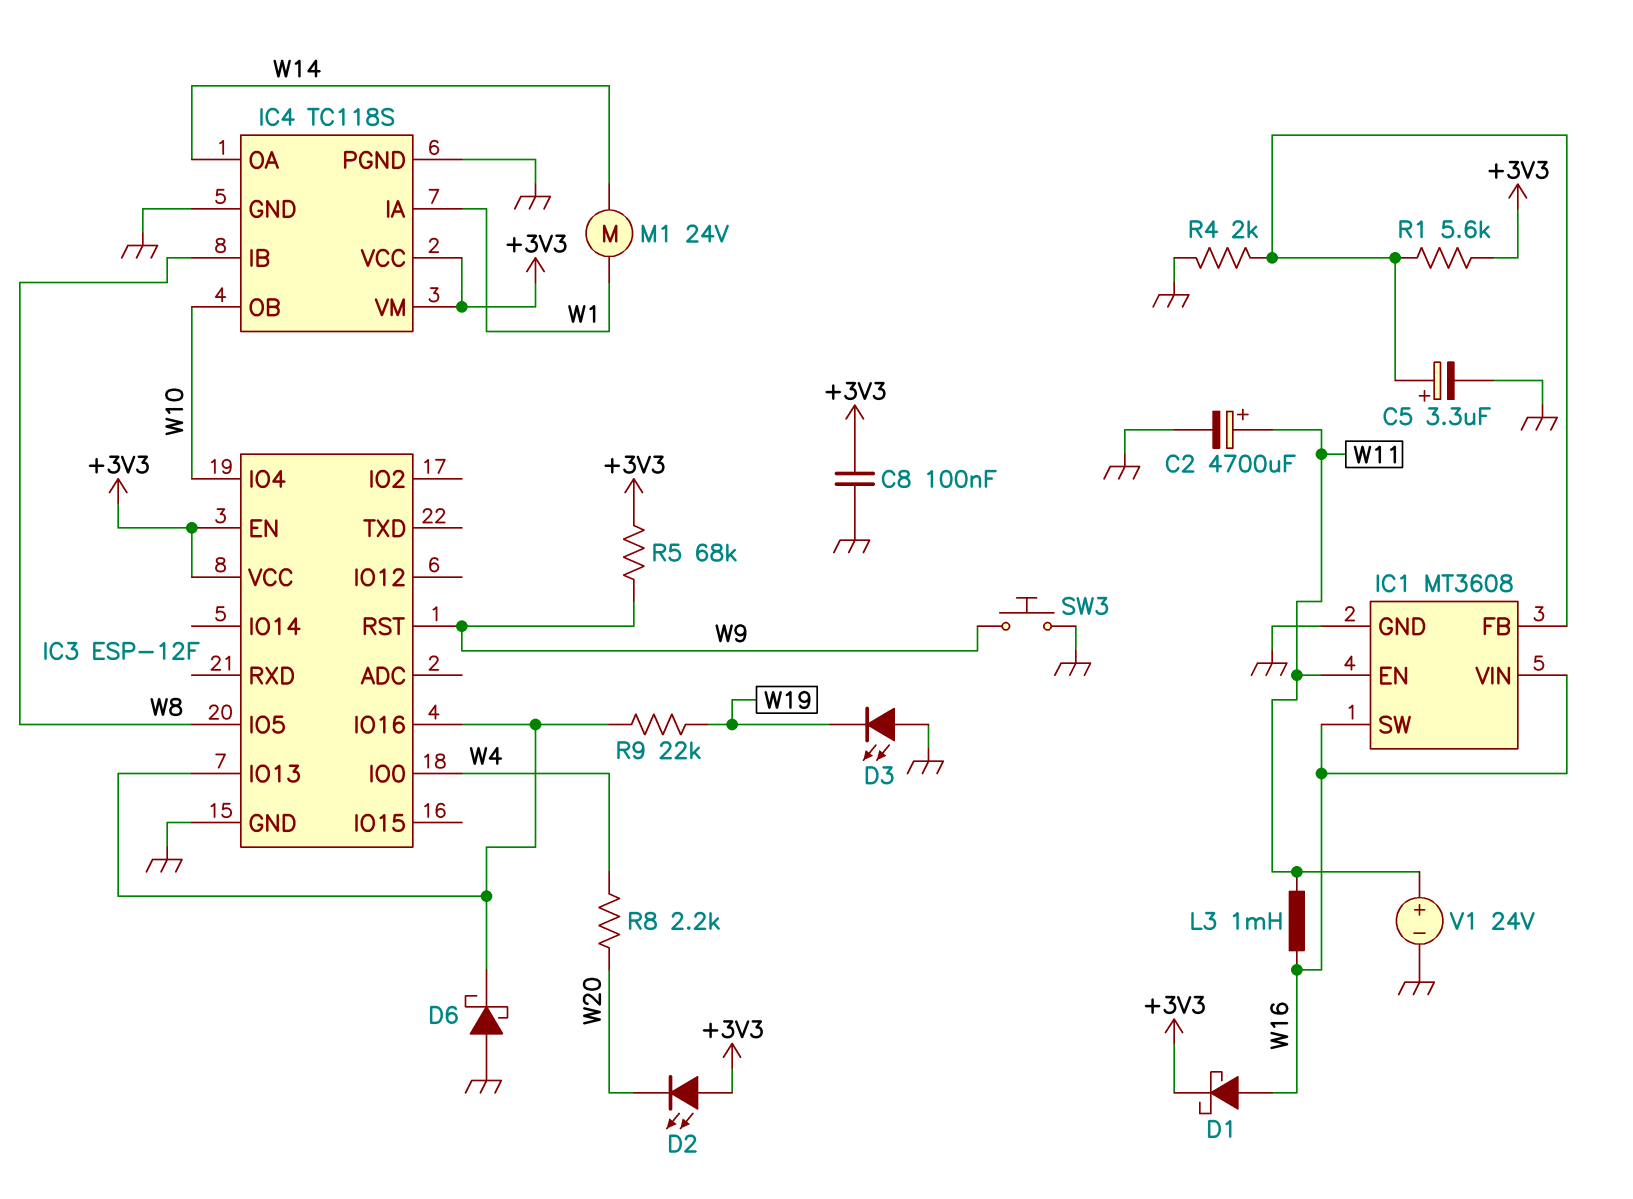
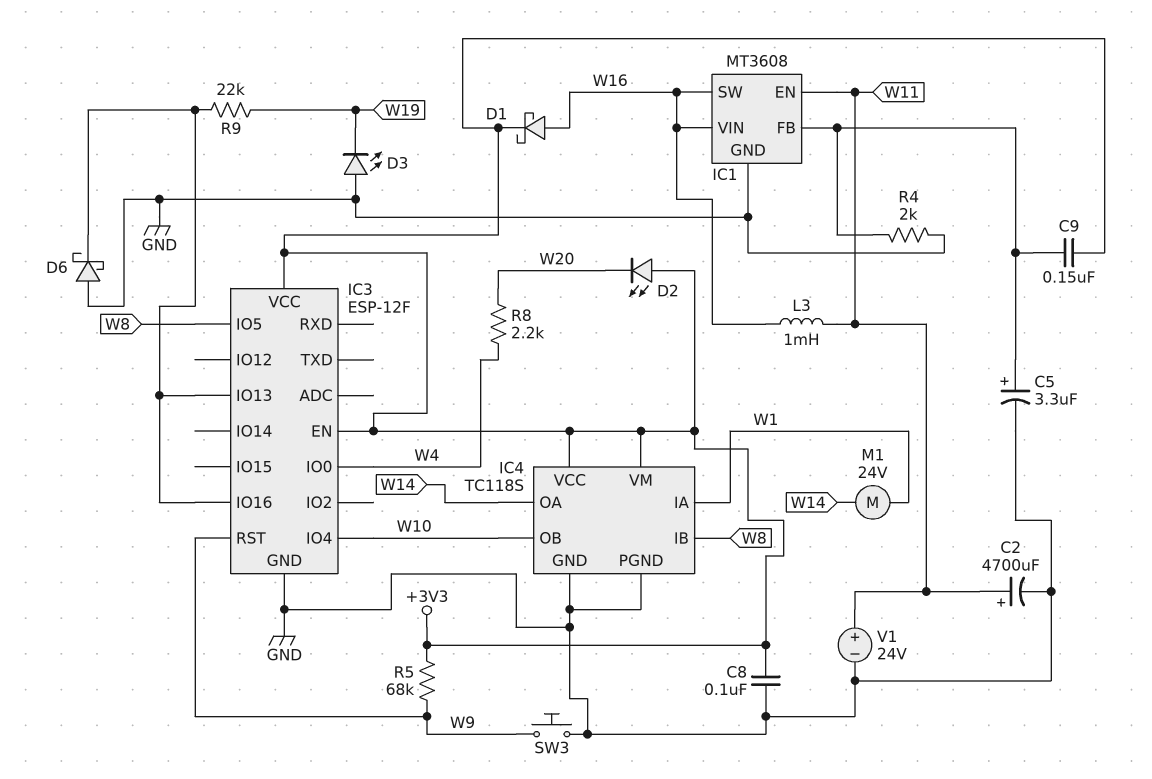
C9: none -> 150nF (+3V3, IC1/FB)
R1: 5.6k (+3V3, IC1/FB) -> none

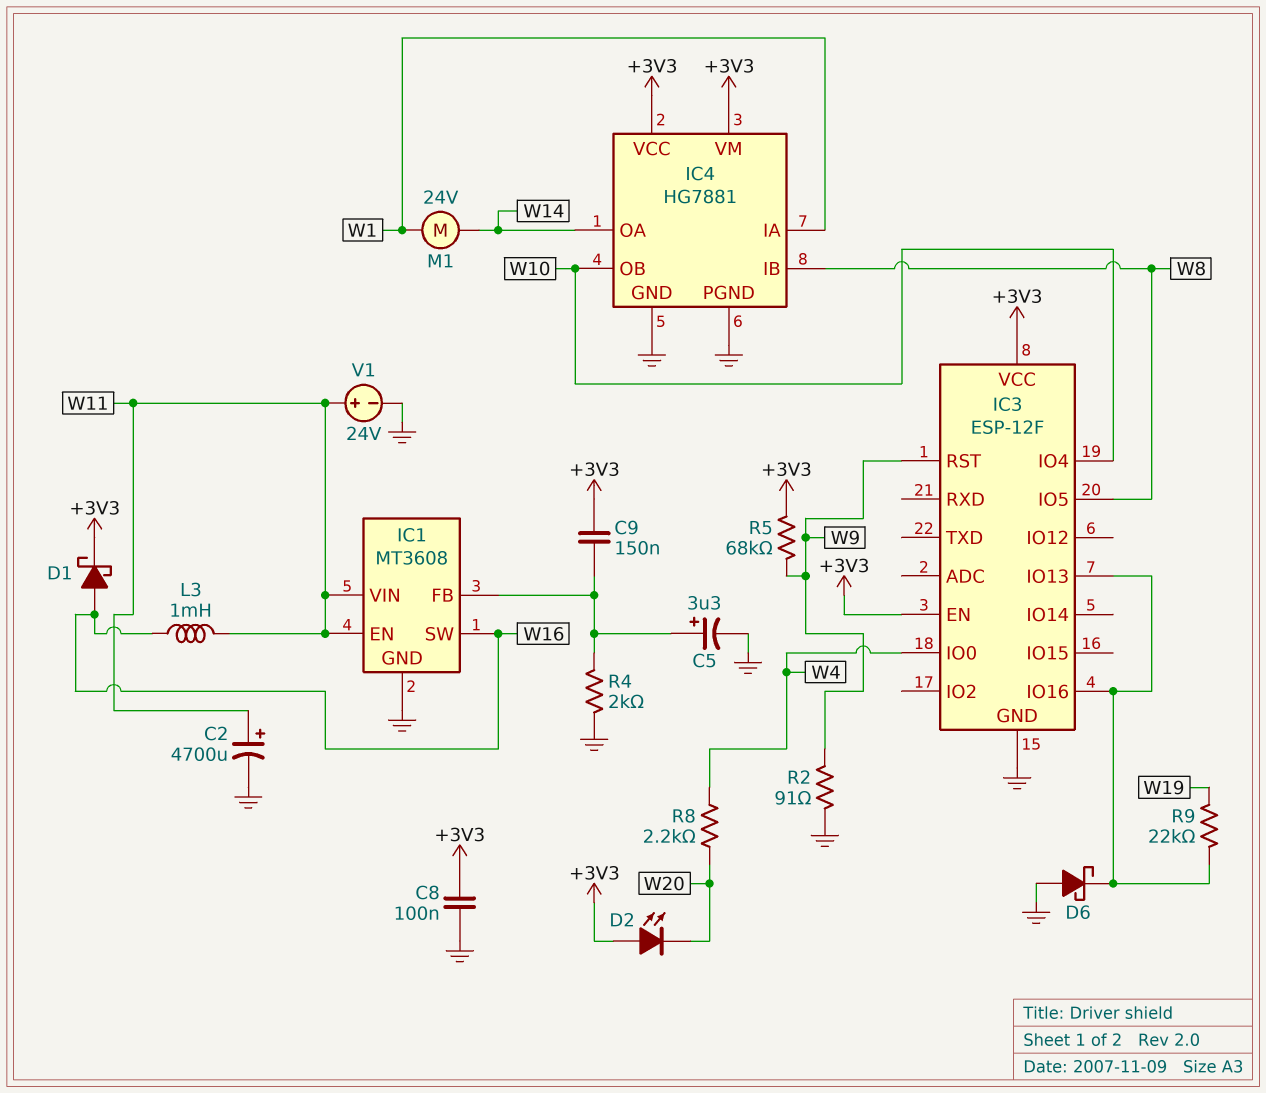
D3: LED (A GND, K W19) -> none
IC1 pin VIN: W16 -> W11
IC4: TC118S -> HG7881
R2: none -> 91 (GND, W9)
SW3: button (GND, W9) -> none

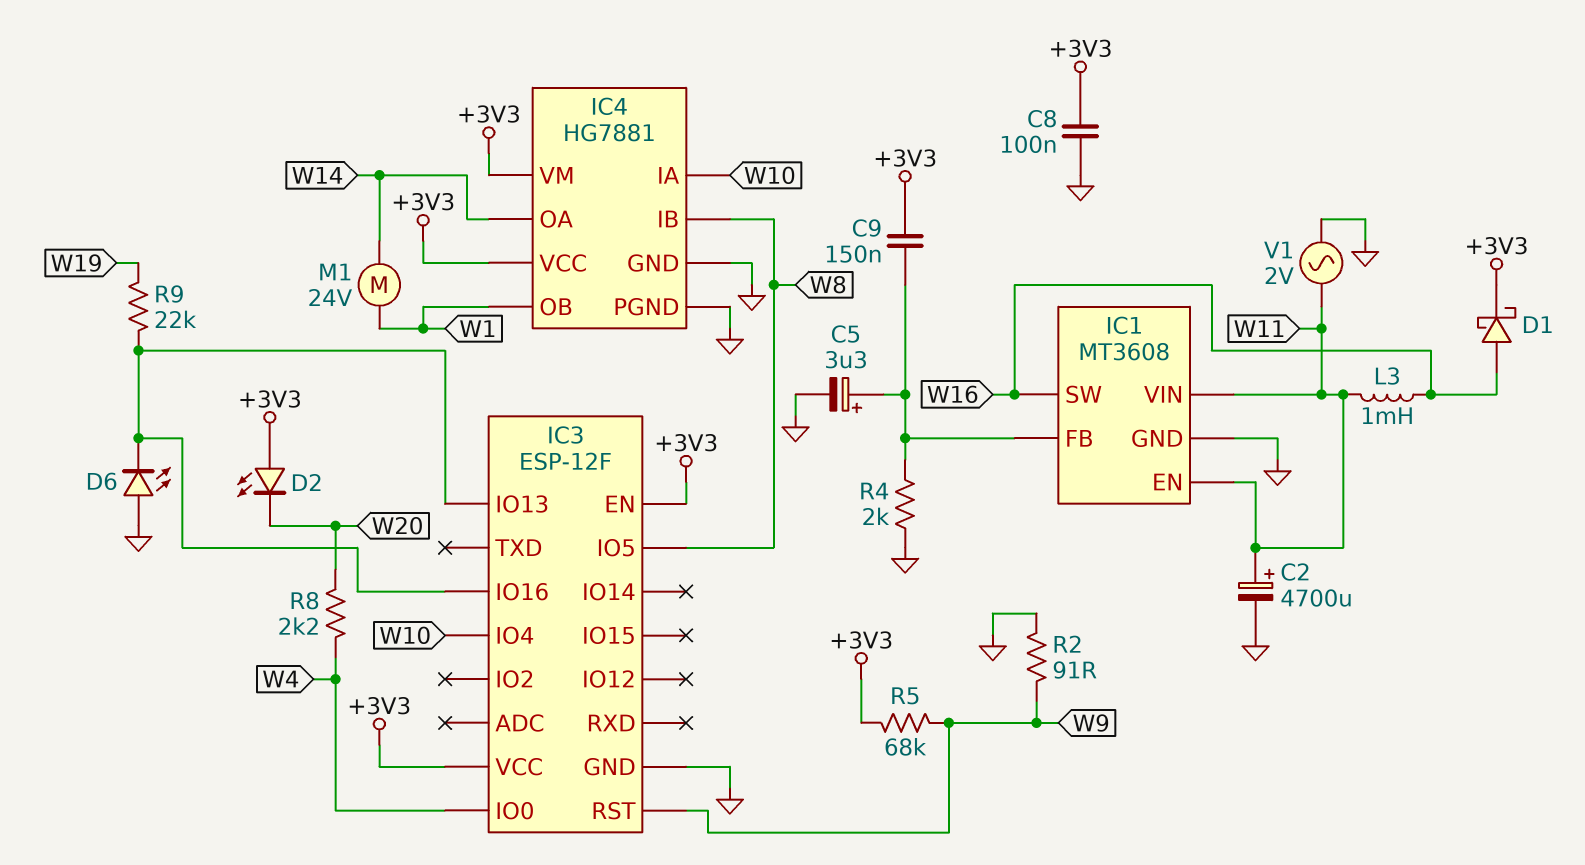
D6: schottky (A GND, K IC3/IO13) -> LED (A GND, K IC3/IO13)
IC4 pin IA: W1 -> W10
IC4 pin OB: W10 -> W1
V1: 24V (plus W11, minus GND) -> AC 2V (GND, W11)

